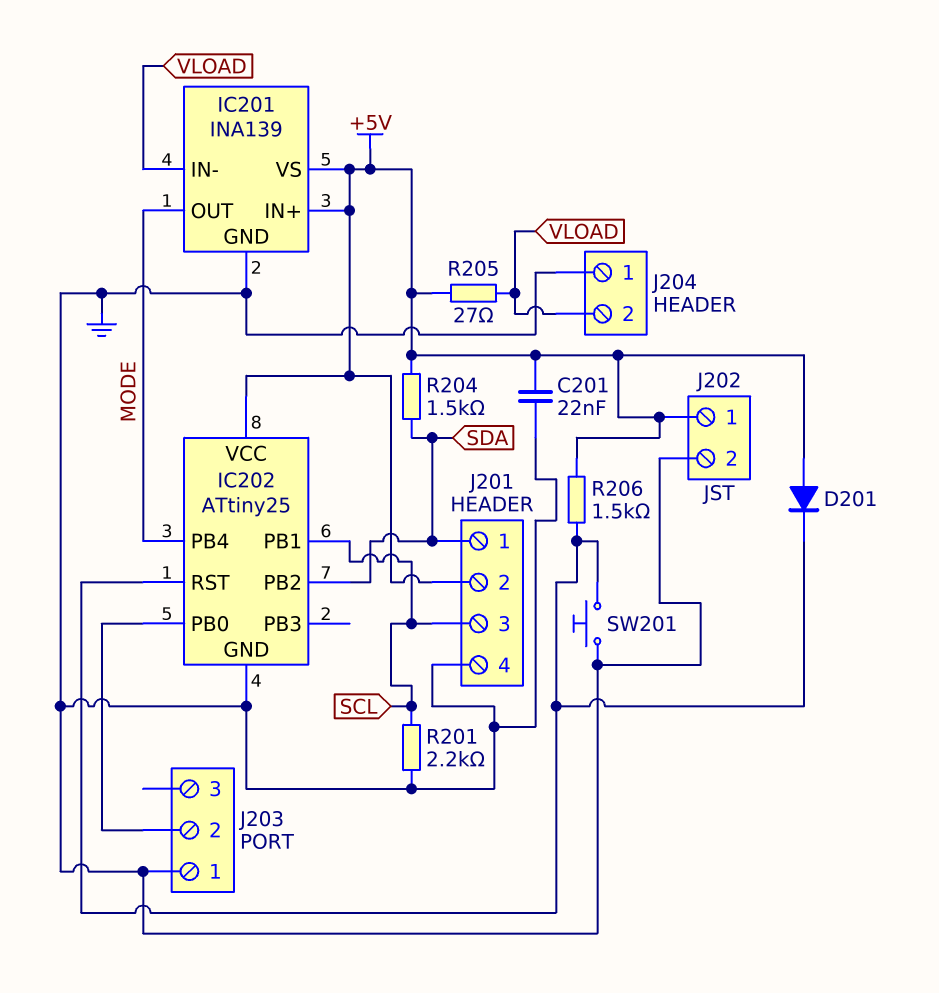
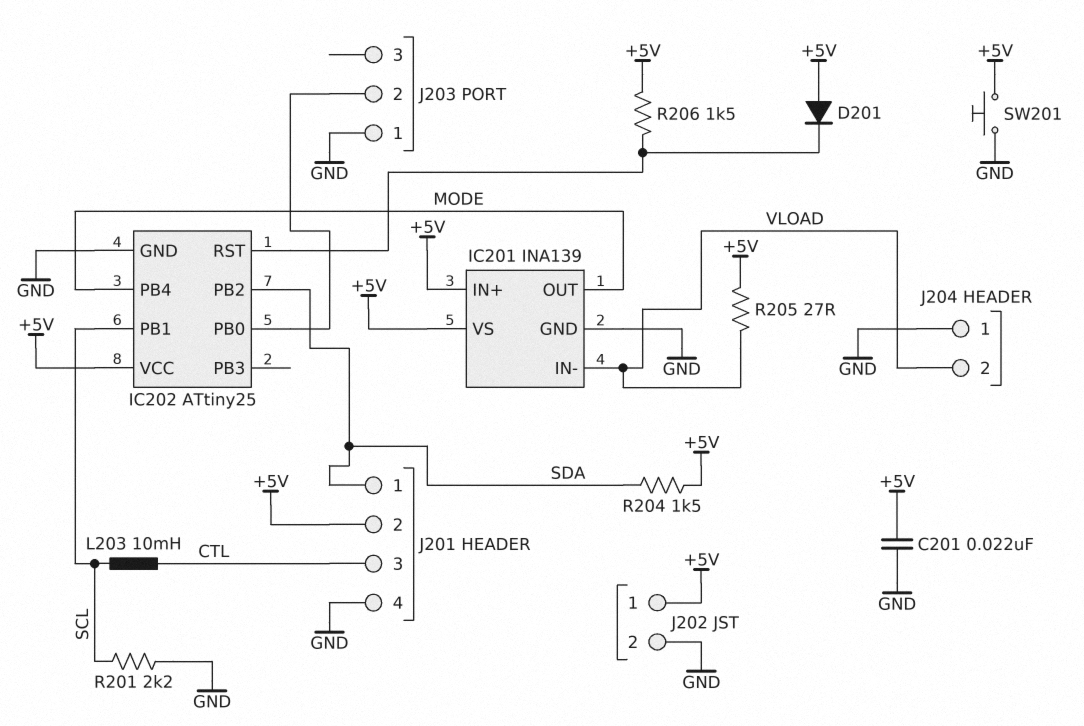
J201 pin 3: SCL -> CTL
L203: none -> 10mH (CTL, SCL)
SW201: button (GND, IC202/RST) -> button (+5V, GND)

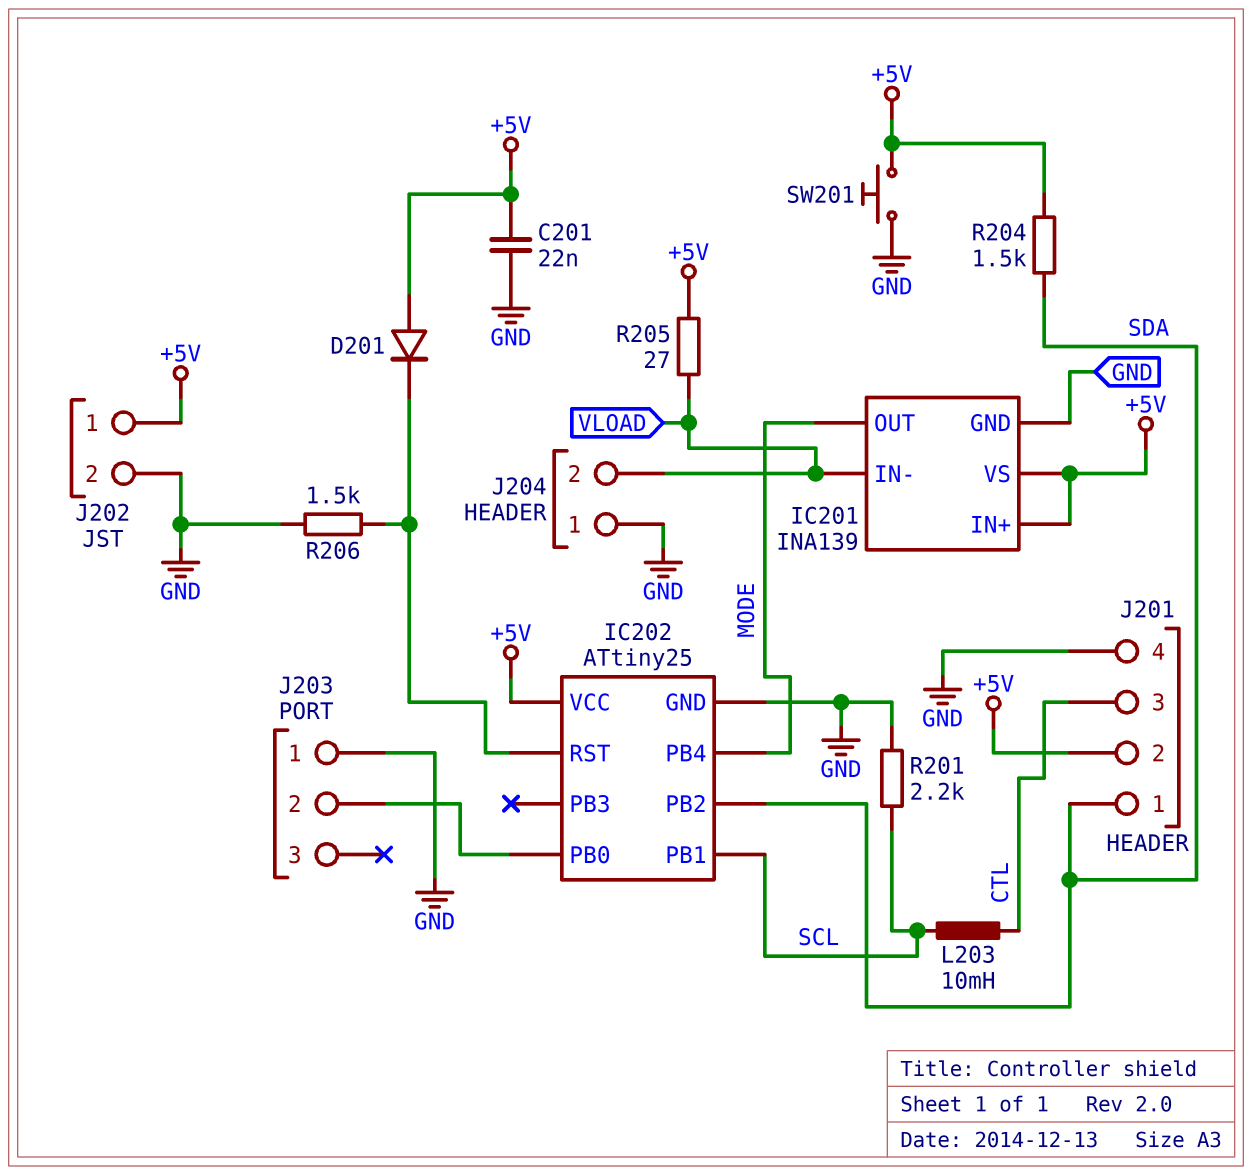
R206: 1.5k (+5V, IC202/RST) -> 1.5k (GND, IC202/RST)

